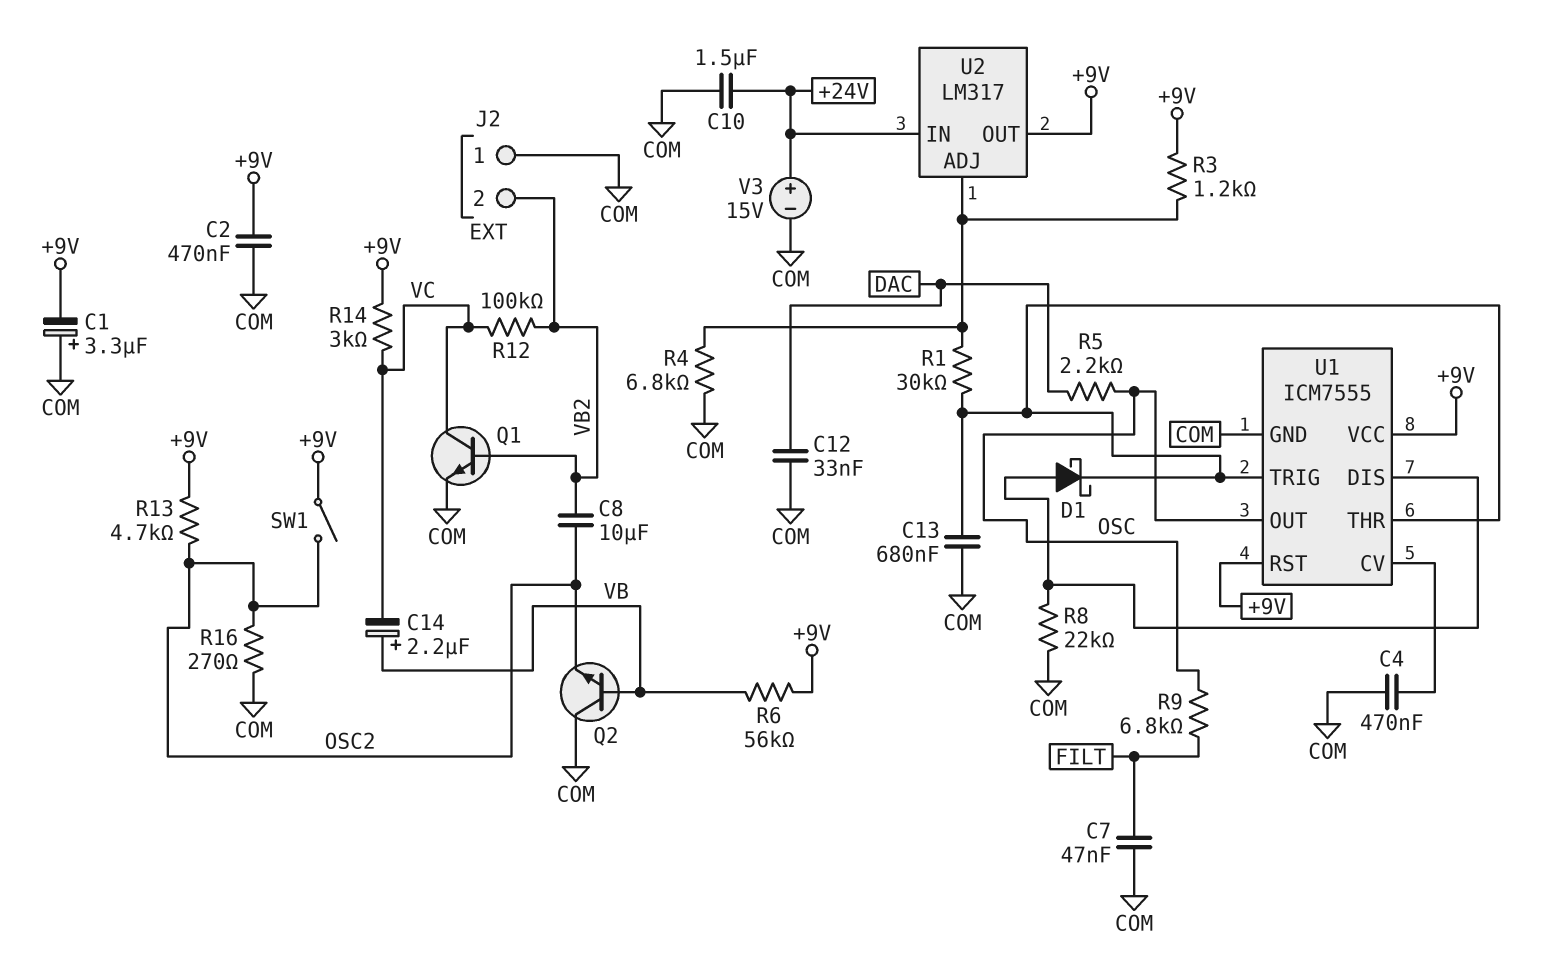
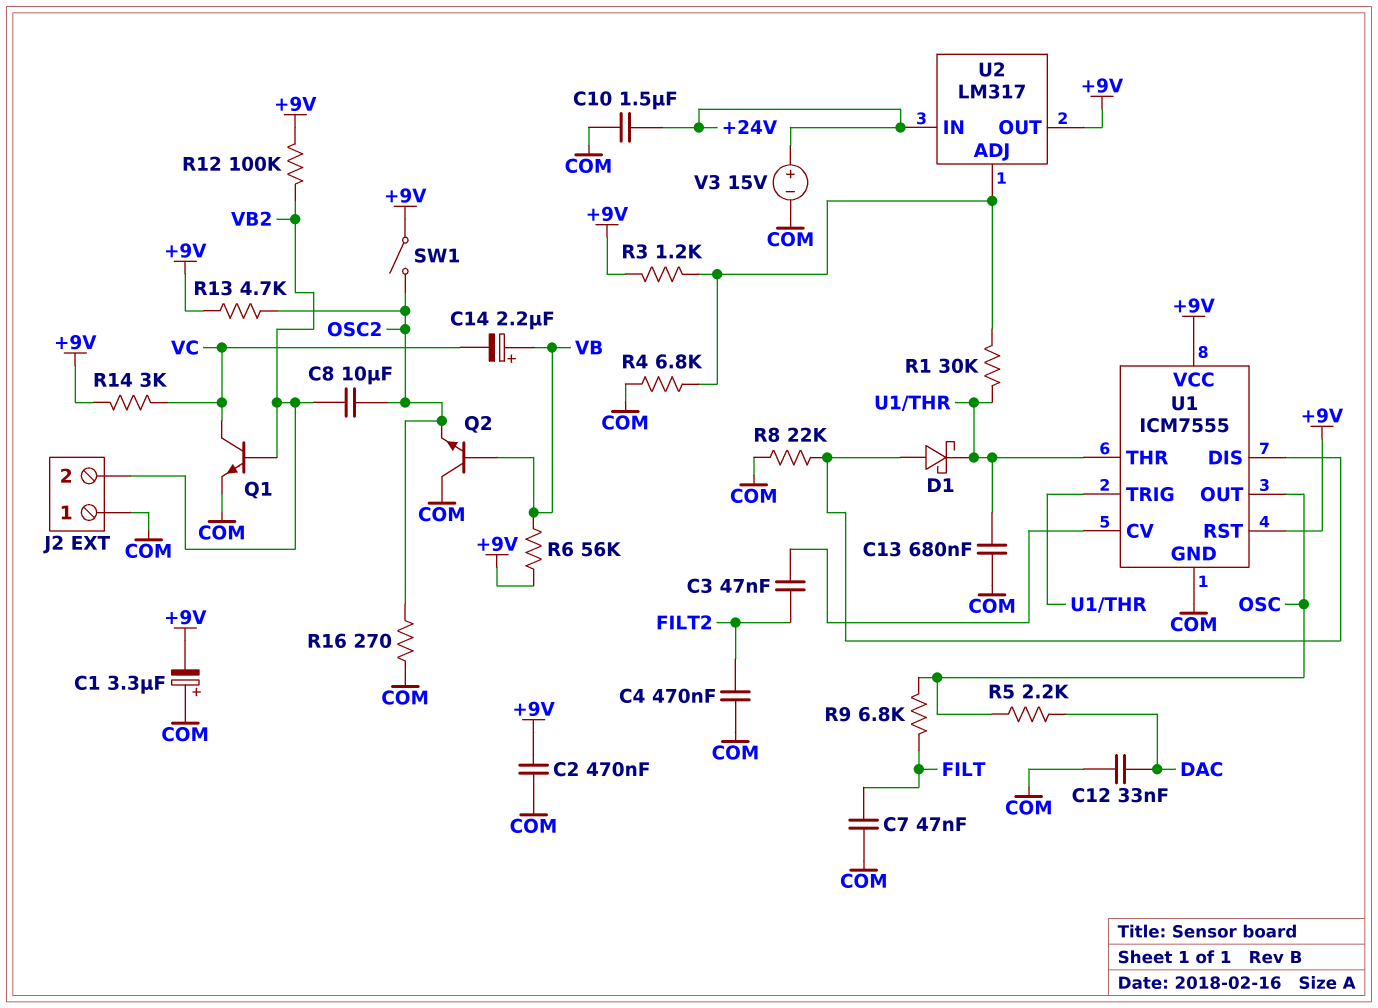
C3: none -> 47nF (FILT2, U1/CV)
C4: 470nF (COM, U1/CV) -> 470nF (COM, FILT2)
R12: 100k (VB2, VC) -> 100k (+9V, VB2)

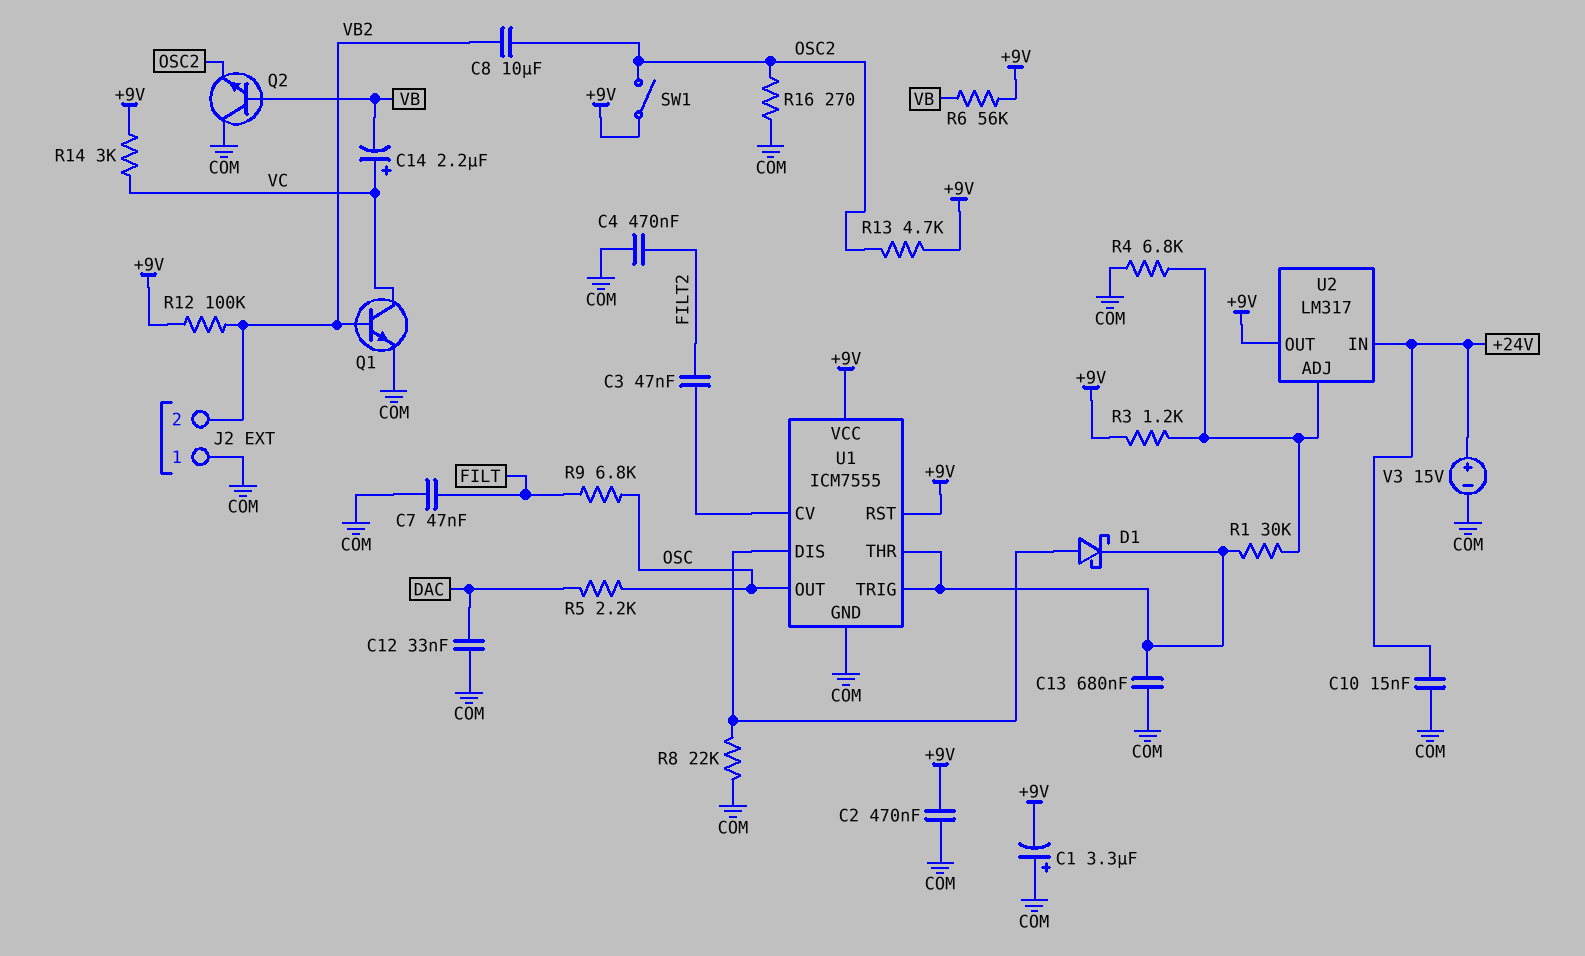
C10: 1.5uF (+24V, COM) -> 15nF (+24V, COM)
C14: 2.2uF (plus VB, minus VC) -> 2.2uF (plus VC, minus VB)

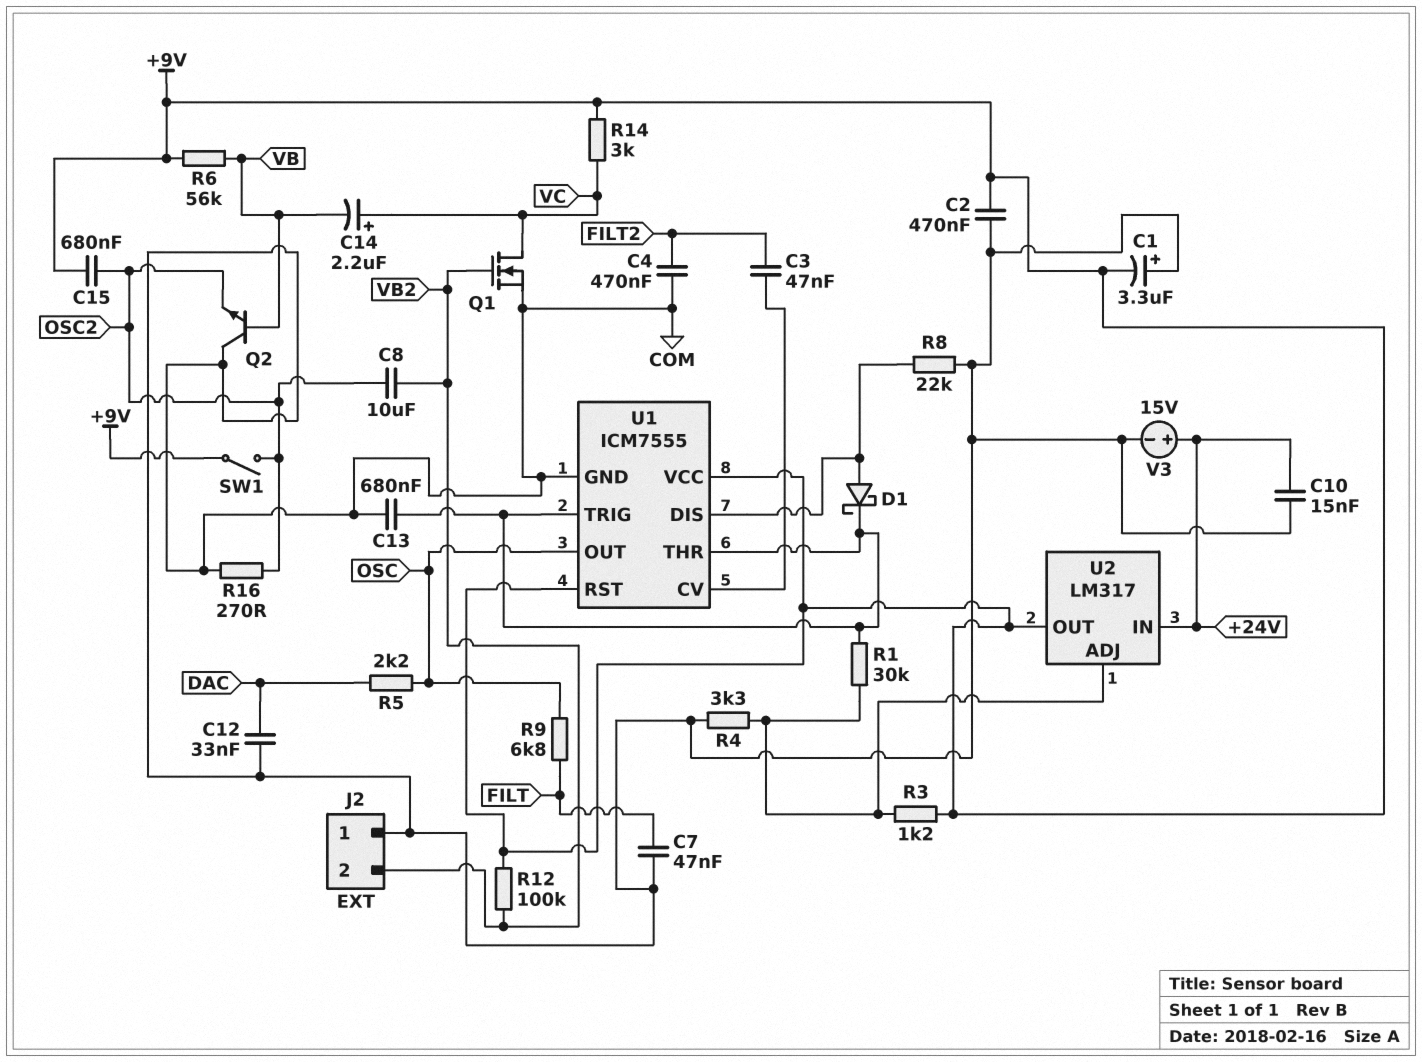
C15: none -> 680nF (+9V, OSC2)
Q1: NPN (B VB2, C VC, E COM) -> NMOS (G VB2, D VC, S COM)
R4: 6.8k (COM, U2/ADJ) -> 3.3k (COM, U2/ADJ)
R13: 4.7k (+9V, OSC2) -> none

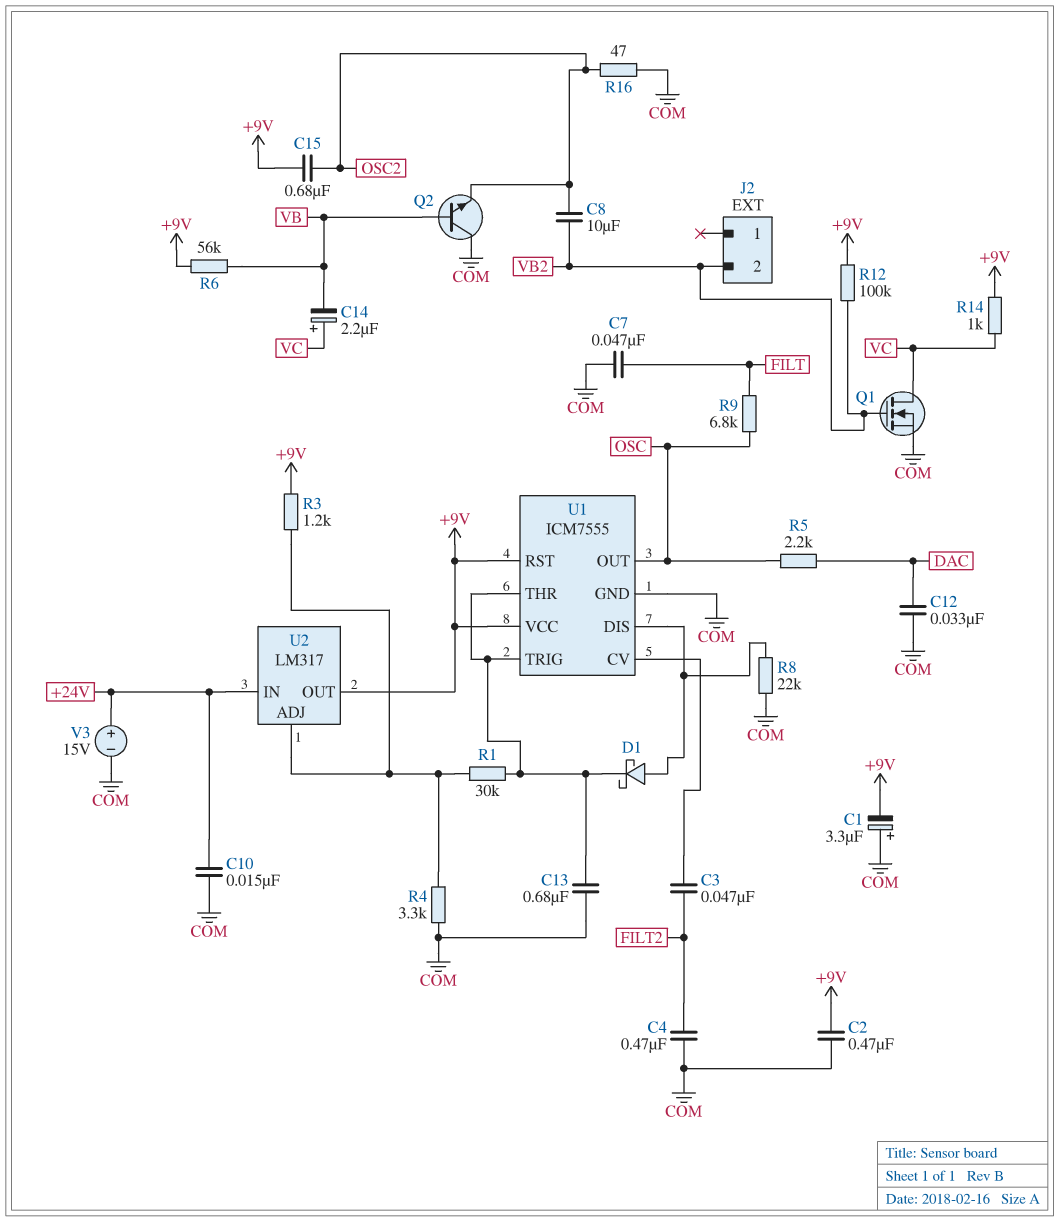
J2 pin 1: COM -> none
R14: 3k (+9V, VC) -> 1k (+9V, VC)
R16: 270 (COM, OSC2) -> 47 (COM, OSC2)
SW1: switch (+9V, OSC2) -> none

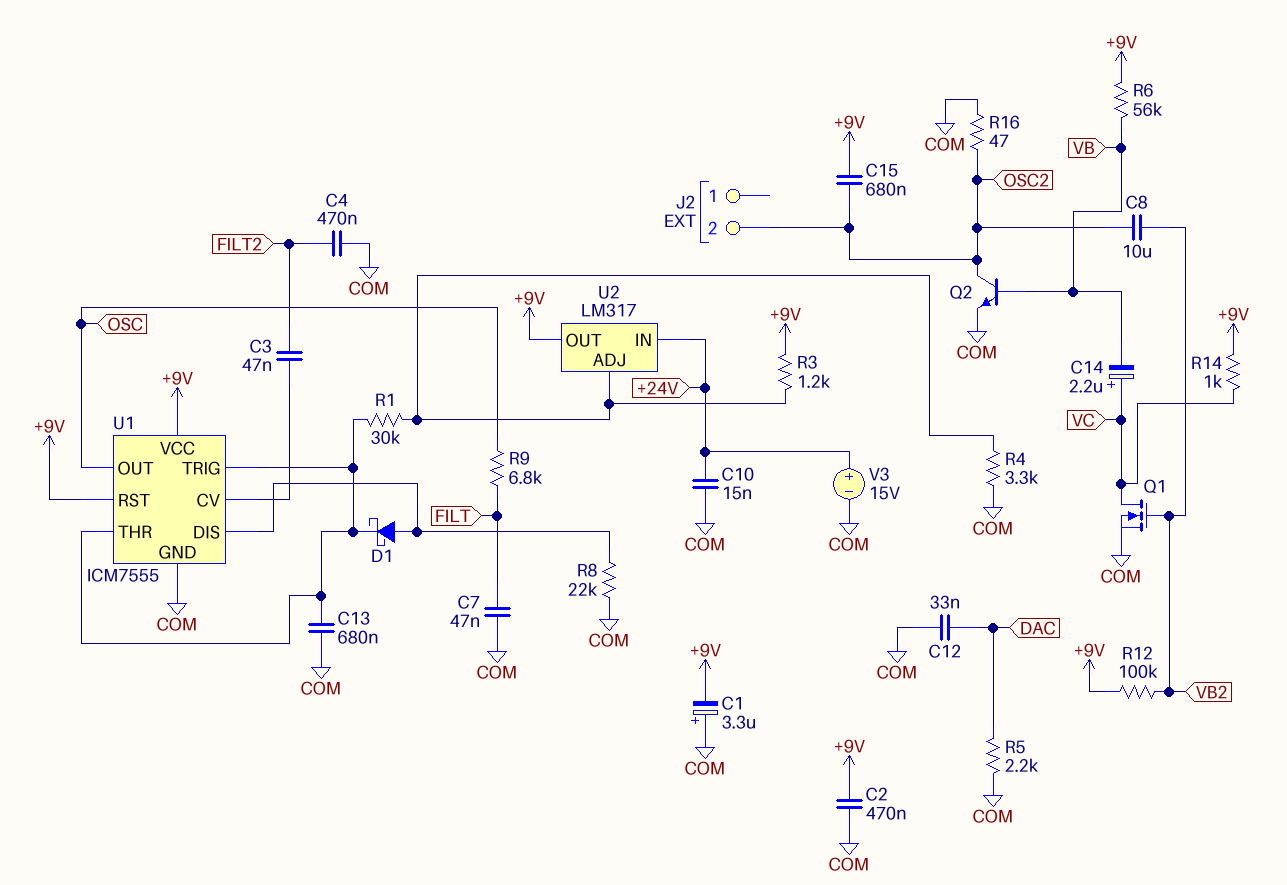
J2 pin 2: VB2 -> OSC2
Q2: NPN (B VB, C COM, E OSC2) -> NPN (B VB, C OSC2, E COM)
R5: 2.2k (DAC, OSC) -> 2.2k (COM, DAC)

